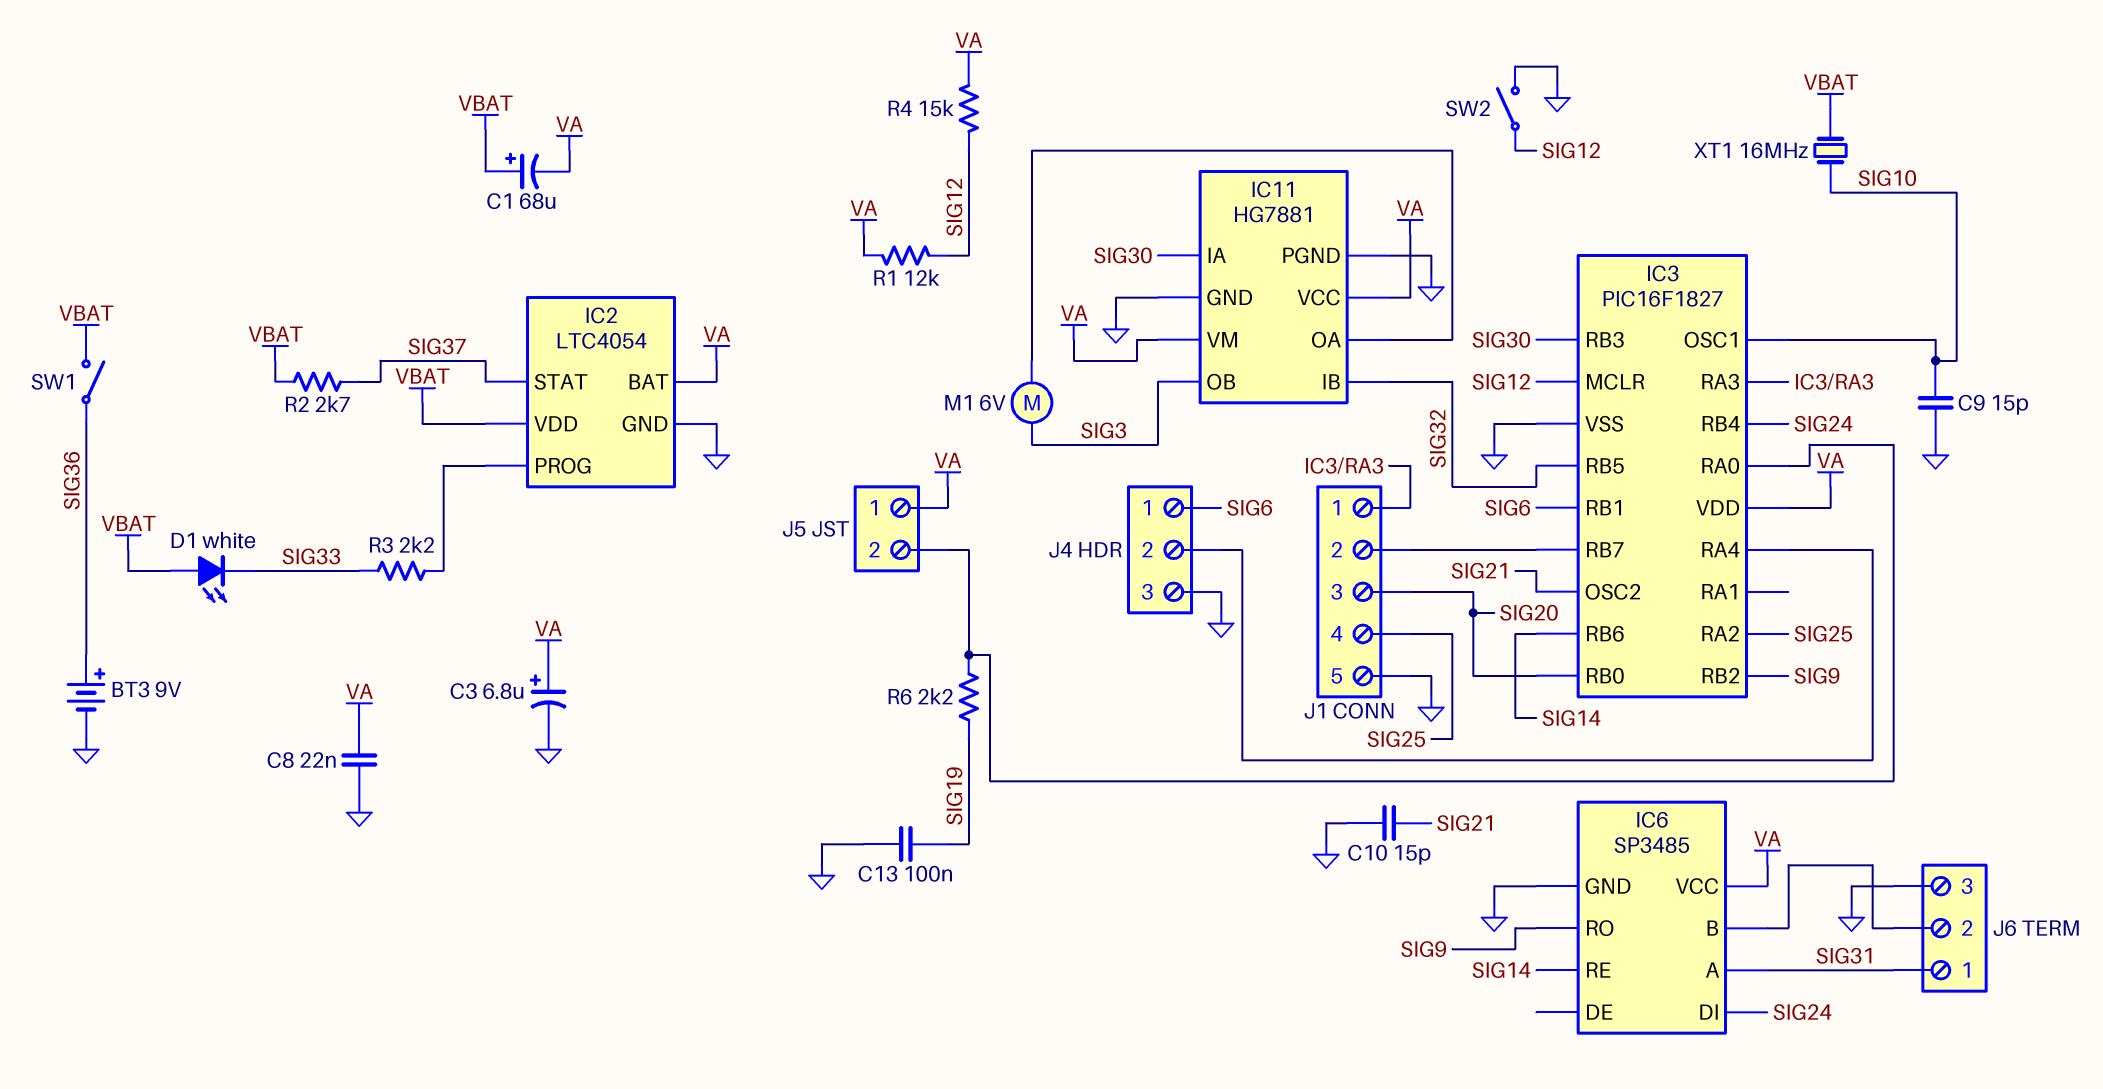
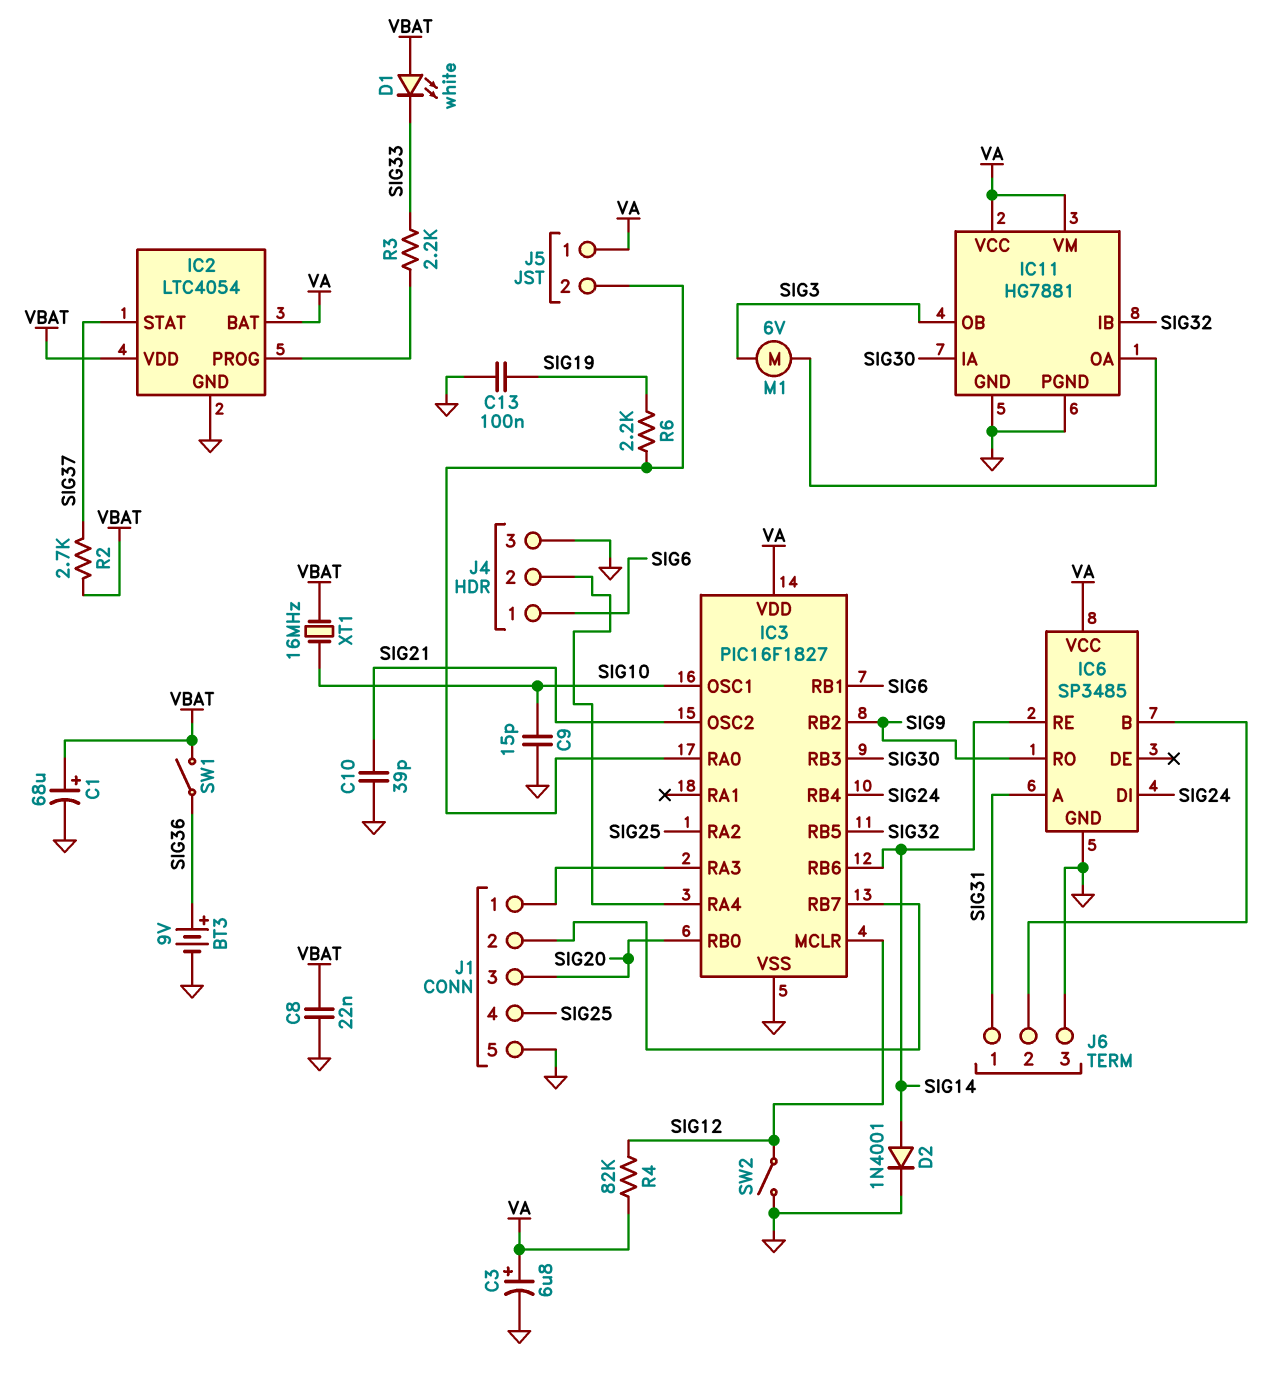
C1: 68uF (plus VBAT, minus VA) -> 68uF (plus VBAT, minus GND)
C8: 22nF (GND, VA) -> 22nF (GND, VBAT)
C10: 15pF (GND, SIG21) -> 39pF (GND, SIG21)
D2: none -> diode 1N4001 (A SIG14, K GND)
R1: 12k (SIG12, VA) -> none
R4: 15k (SIG12, VA) -> 82k (SIG12, VA)

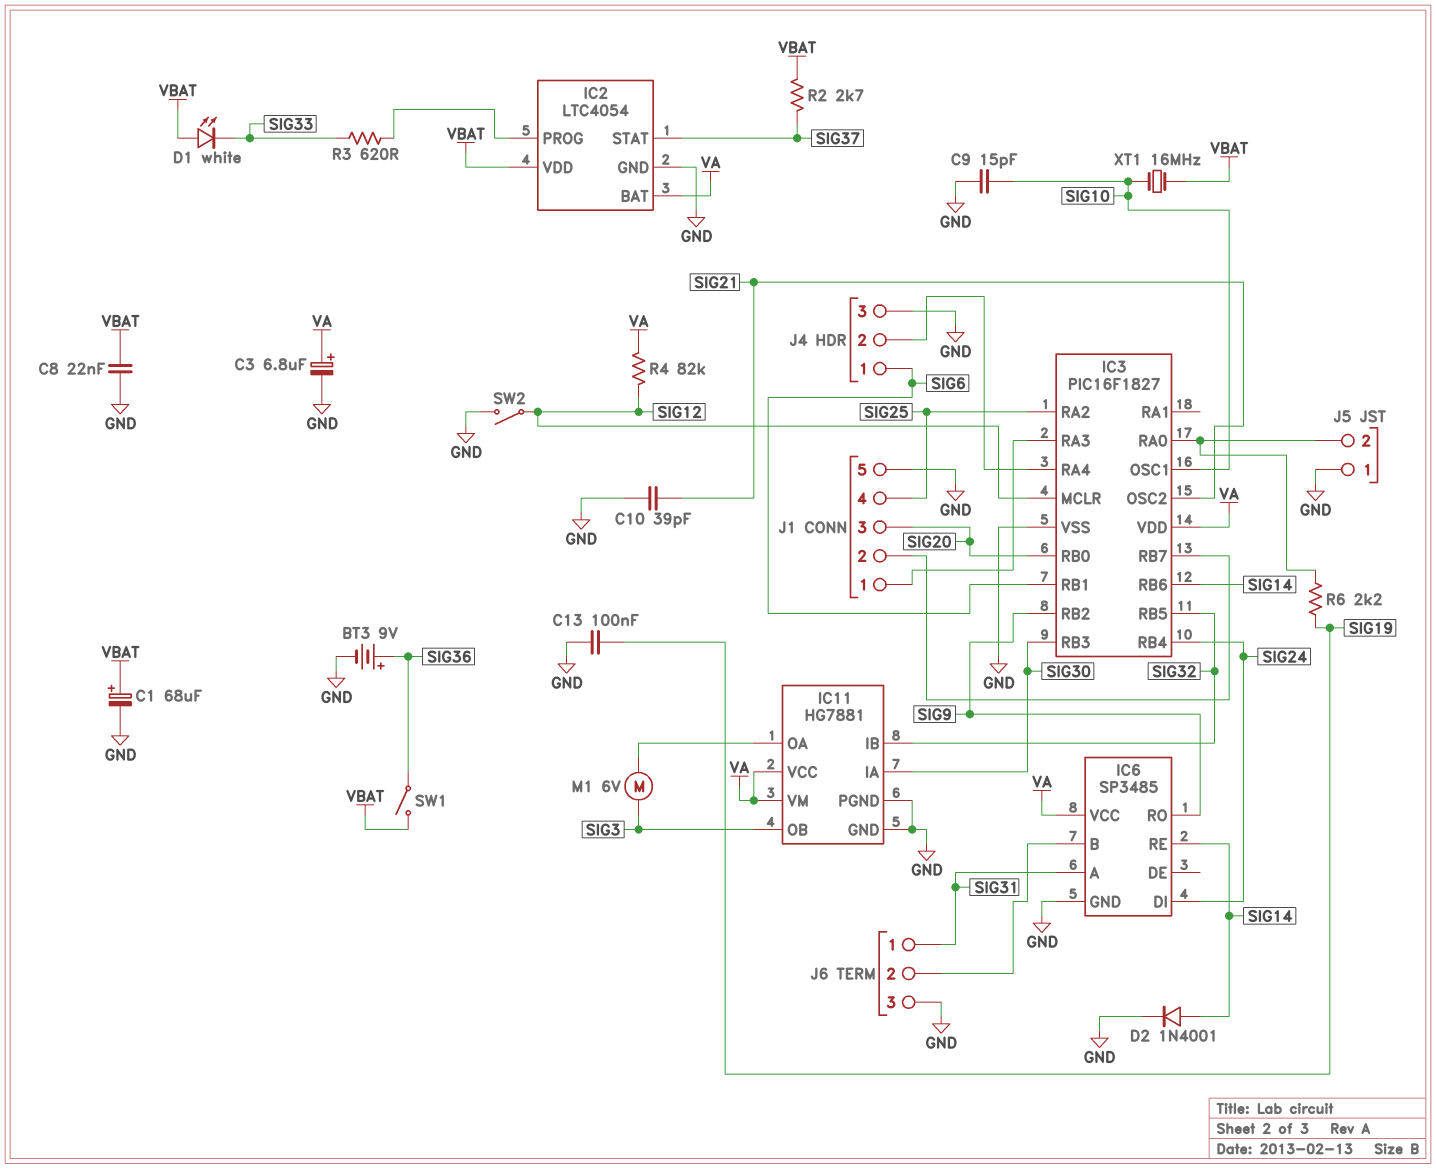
J5 pin 1: VA -> GND
R3: 2.2k (IC2/PROG, SIG33) -> 620 (IC2/PROG, SIG33)

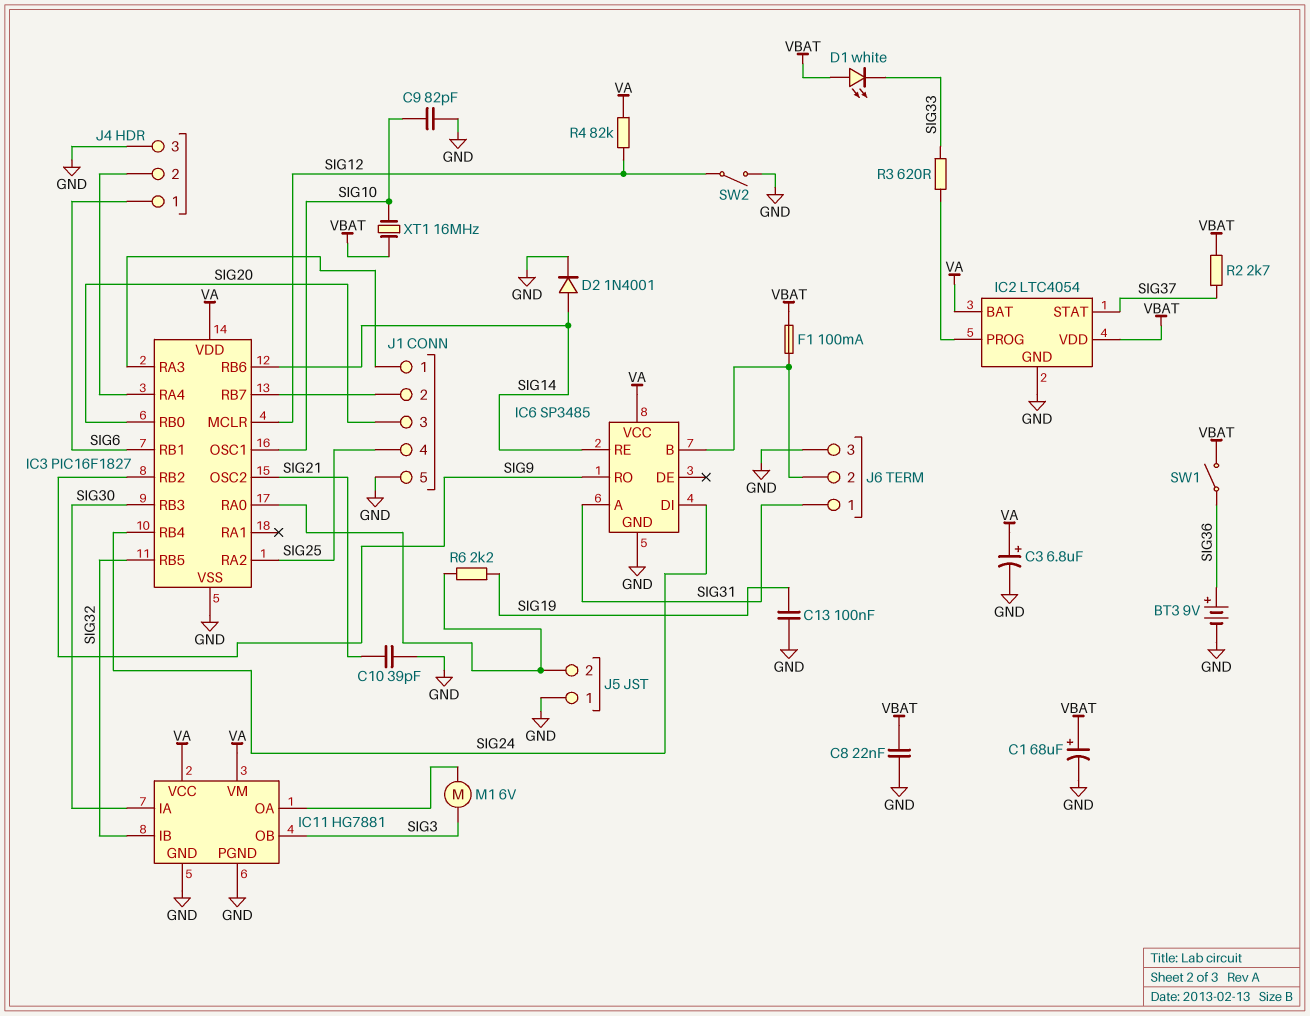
C9: 15pF (GND, SIG10) -> 82pF (GND, SIG10)
F1: none -> 100mA (IC6/B, VBAT)

